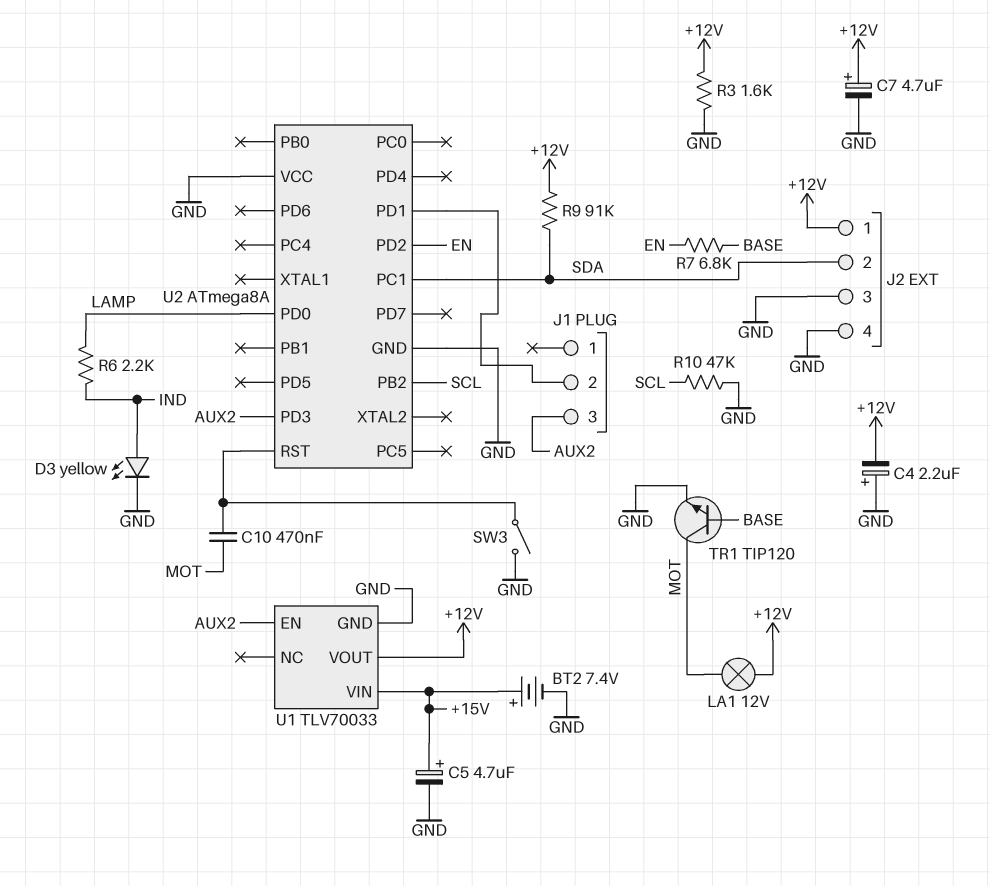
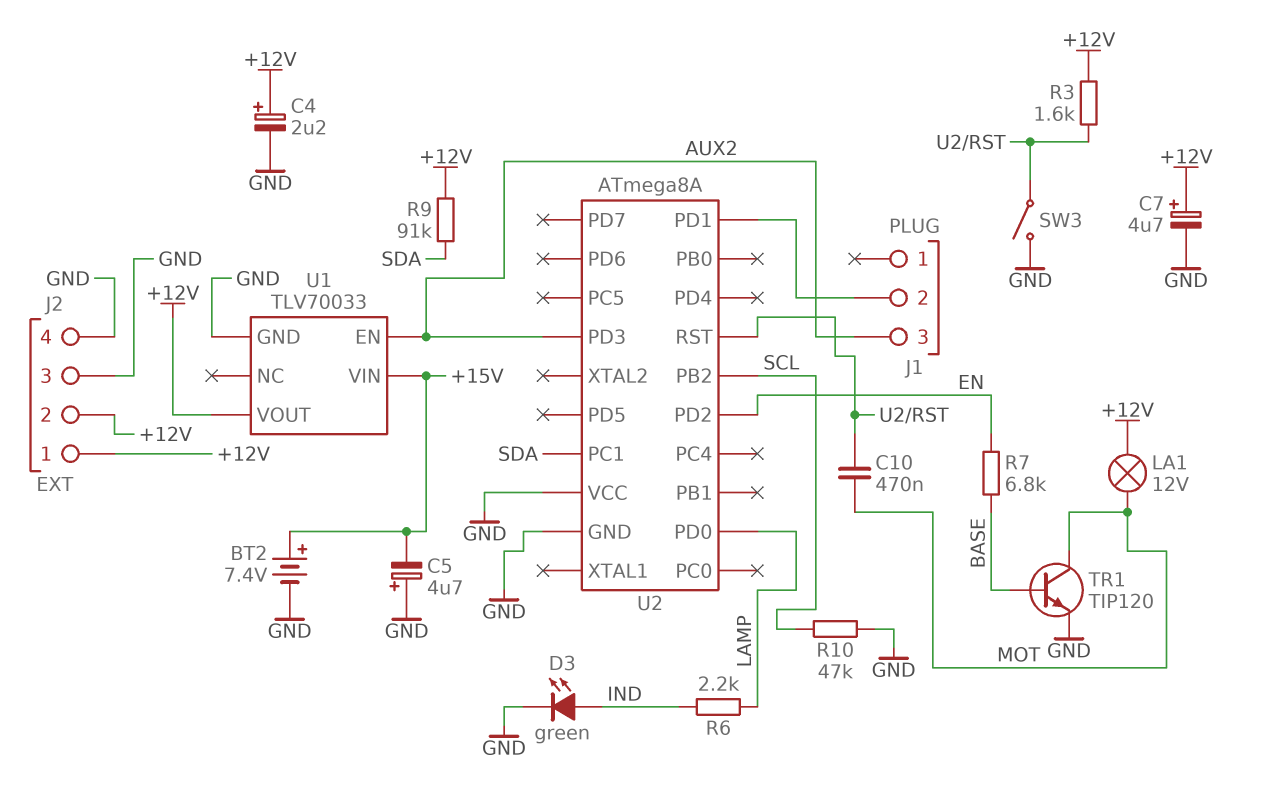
C4: 2.2uF (plus GND, minus +12V) -> 2.2uF (plus +12V, minus GND)
C5: 4.7uF (plus +15V, minus GND) -> 4.7uF (plus GND, minus +15V)
D3: LED yellow (A IND, K GND) -> LED green (A IND, K GND)
J2 pin 2: SDA -> +12V
R3: 1.6k (+12V, GND) -> 1.6k (+12V, U2/RST)

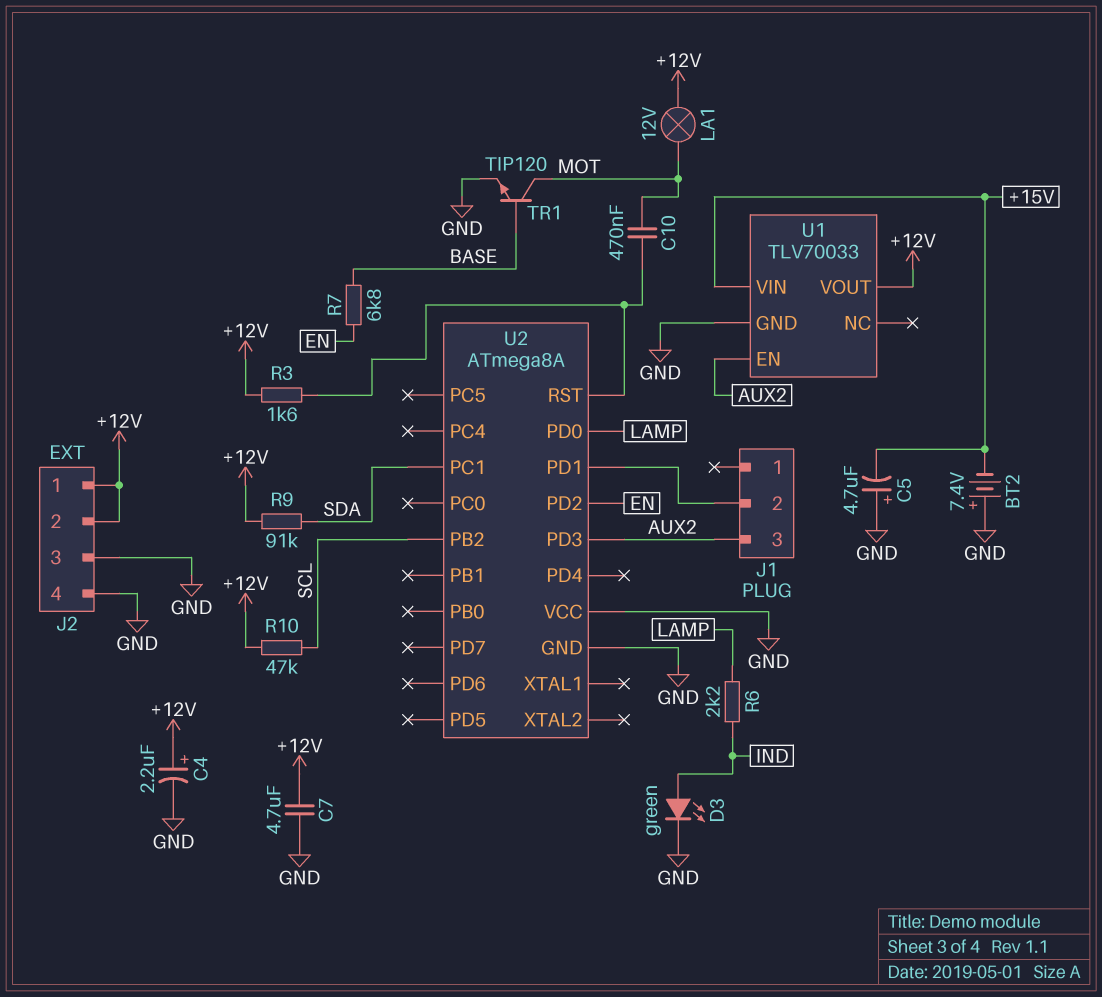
BT2: 7.4V (plus +15V, minus GND) -> 7.4V (plus GND, minus +15V)
C7: 4.7uF (plus +12V, minus GND) -> 4.7uF (+12V, GND)
R10: 47k (GND, SCL) -> 47k (+12V, SCL)
SW3: switch (GND, U2/RST) -> none

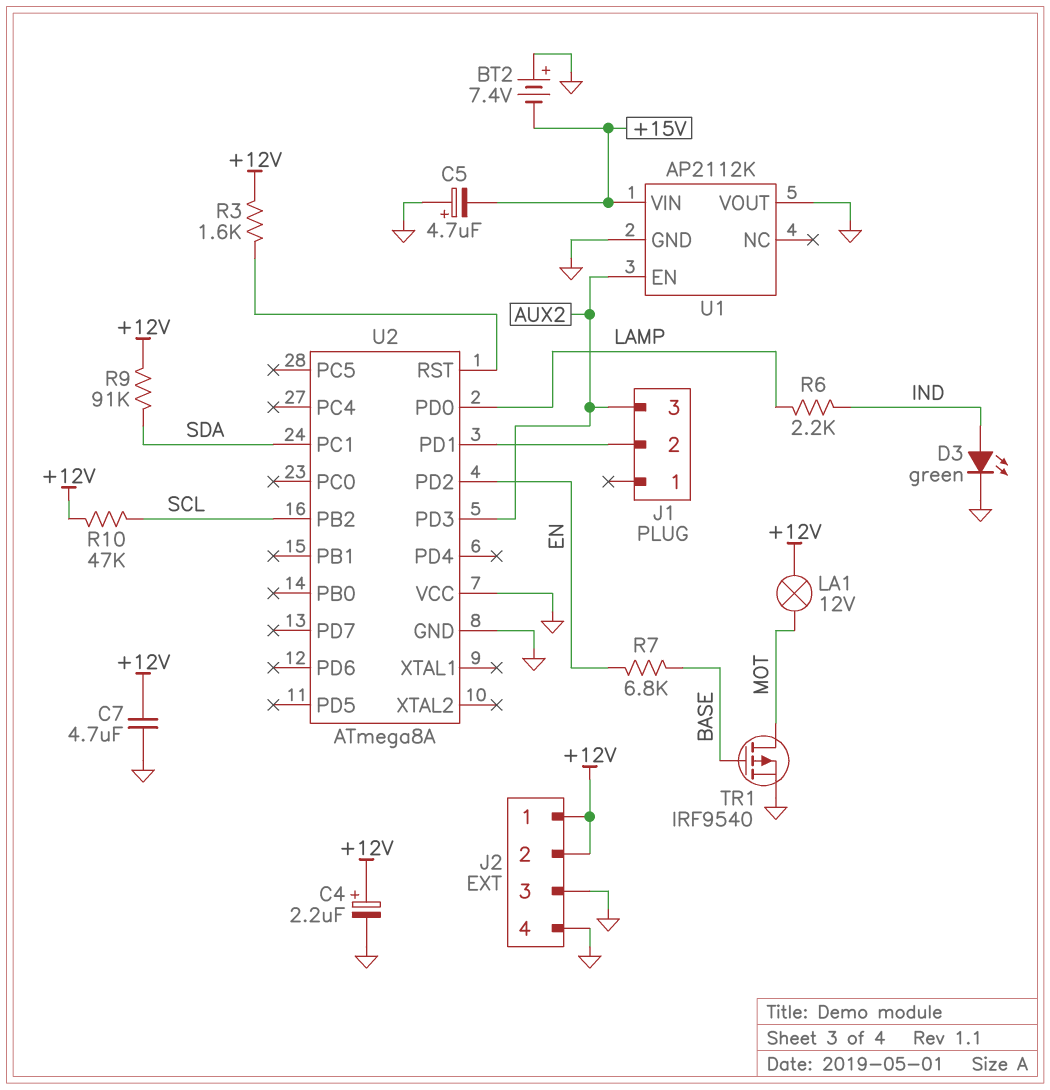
C10: 470nF (MOT, U2/RST) -> none
TR1: NPN TIP120 (B BASE, C MOT, E GND) -> PMOS IRF9540 (G BASE, D MOT, S GND)
U1: TLV70033 -> AP2112K
U1 pin VOUT: +12V -> GND

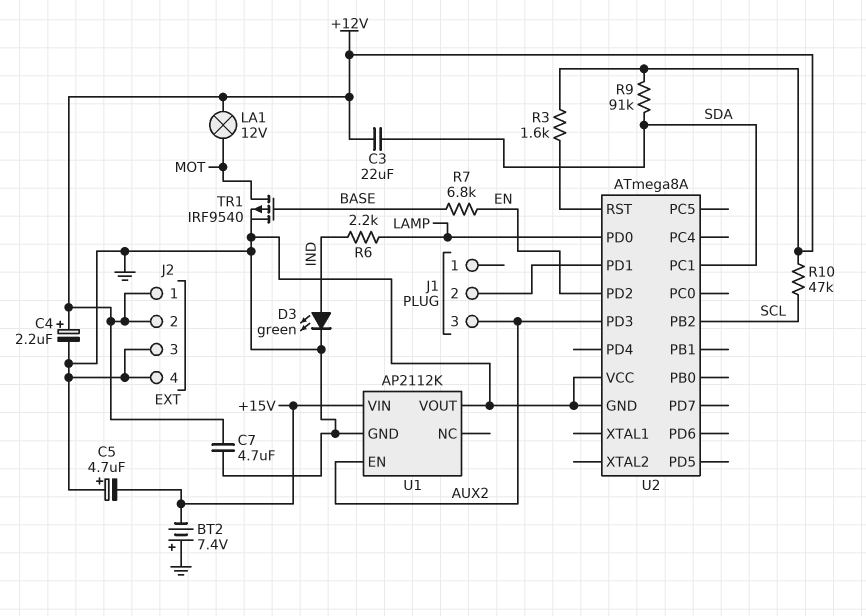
C3: none -> 22uF (+12V, SDA)

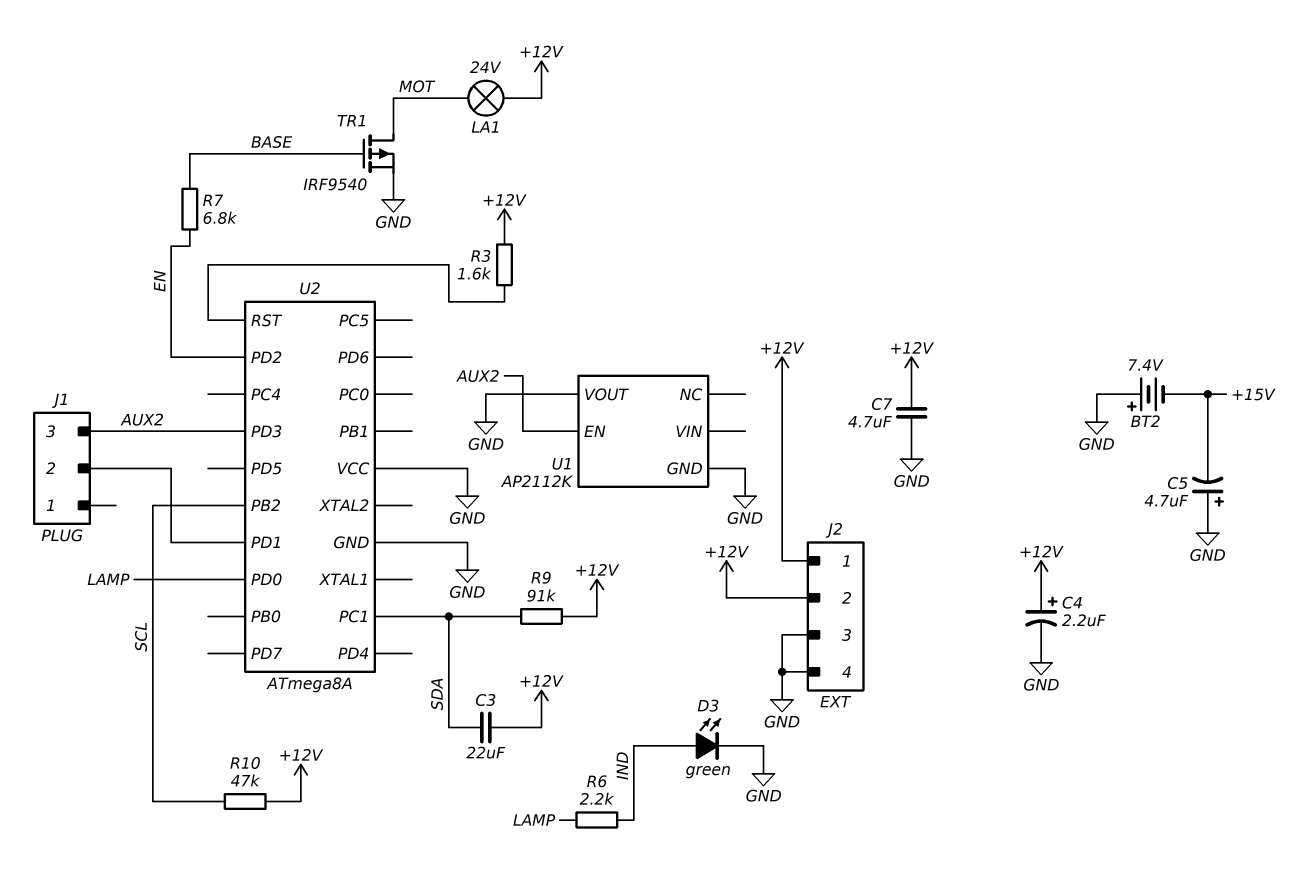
LA1: lamp 12V (+12V, MOT) -> lamp 24V (+12V, MOT)
U1 pin VIN: +15V -> none

